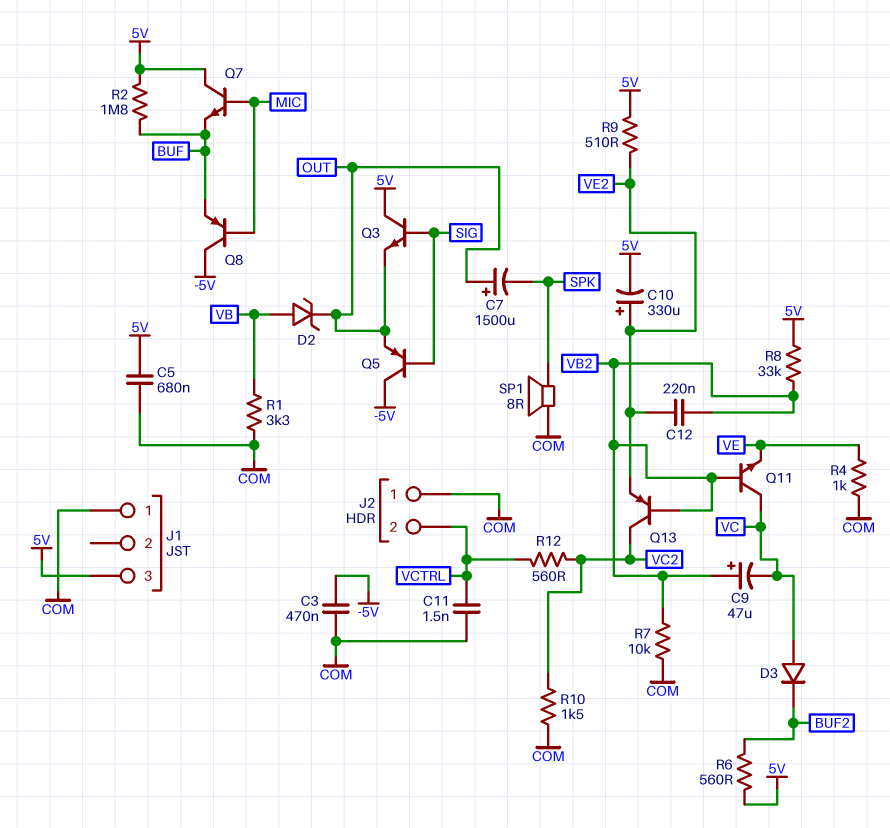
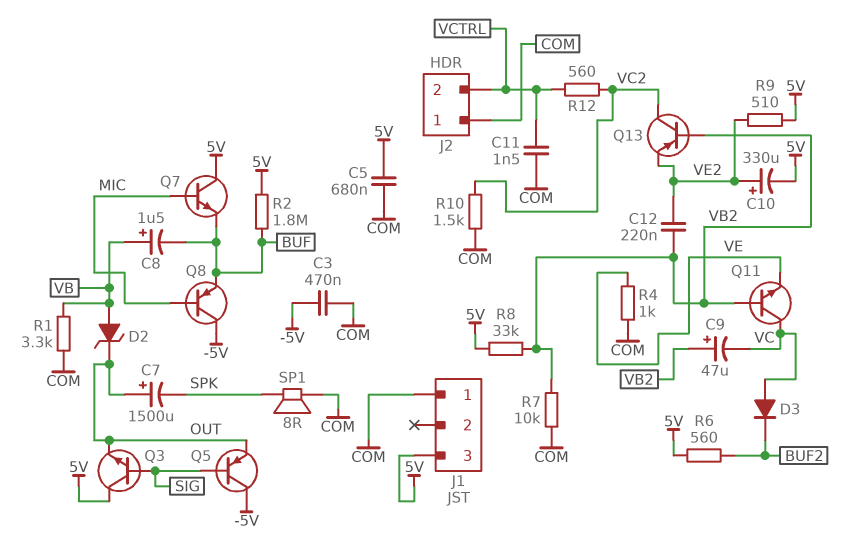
C8: none -> 1.5uF (plus VB, minus BUF)

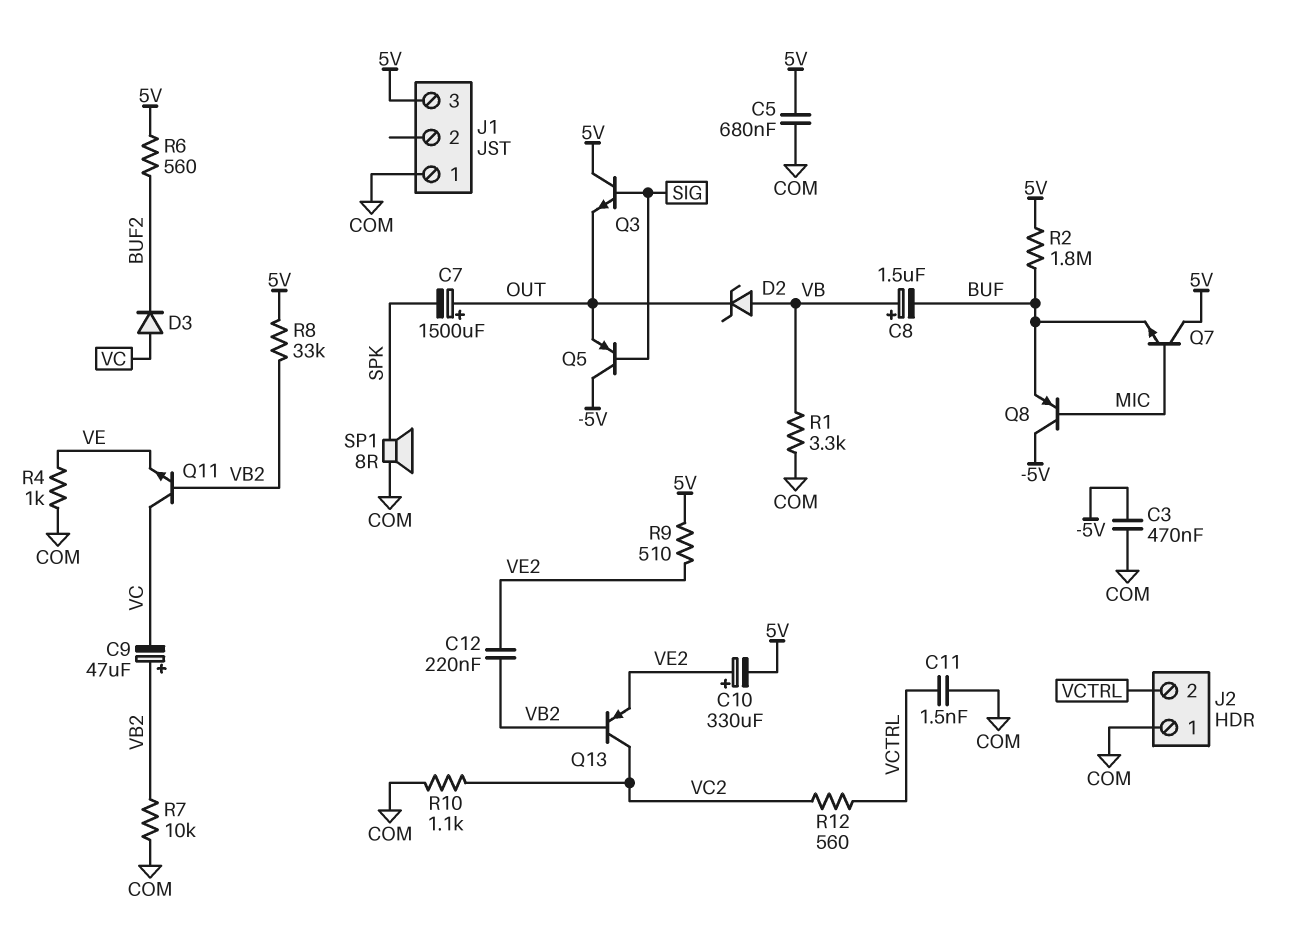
R10: 1.5k (COM, VC2) -> 1.1k (COM, VC2)

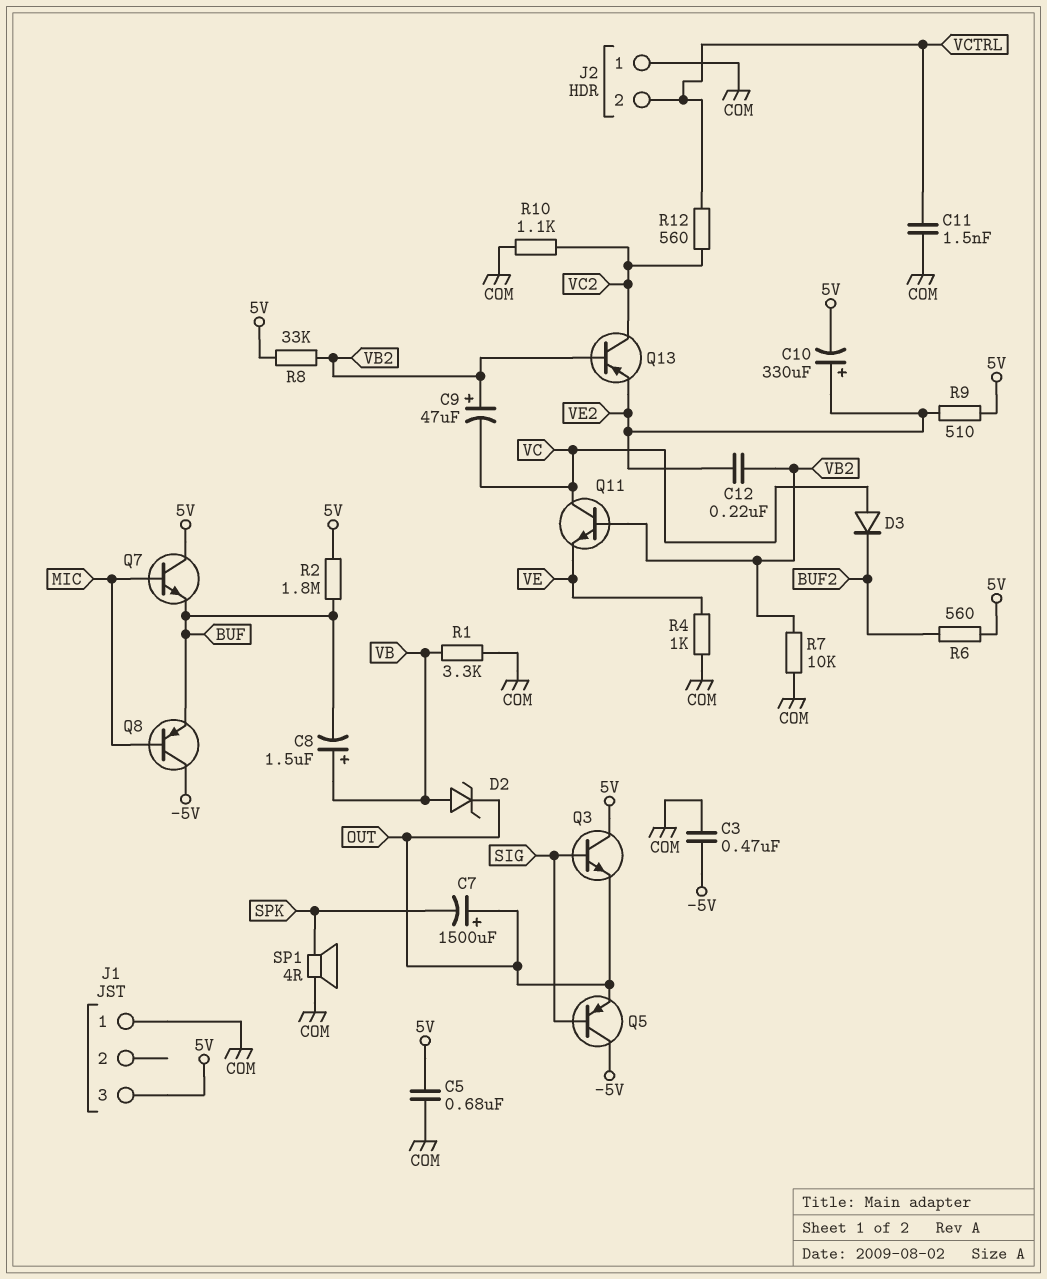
SP1: speaker 8R (COM, SPK) -> speaker 4R (COM, SPK)

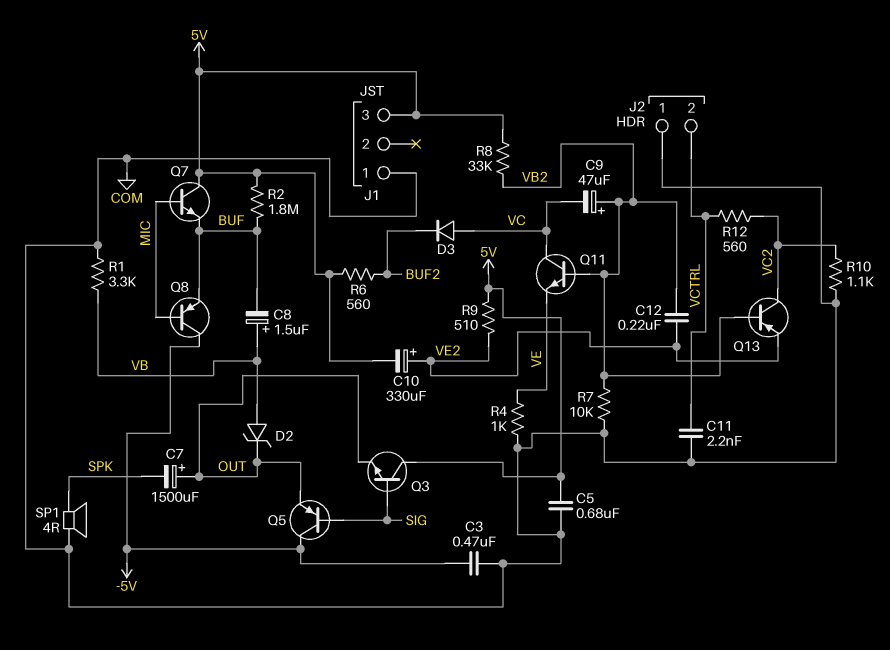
C11: 1.5nF (COM, VCTRL) -> 2.2nF (COM, VCTRL)

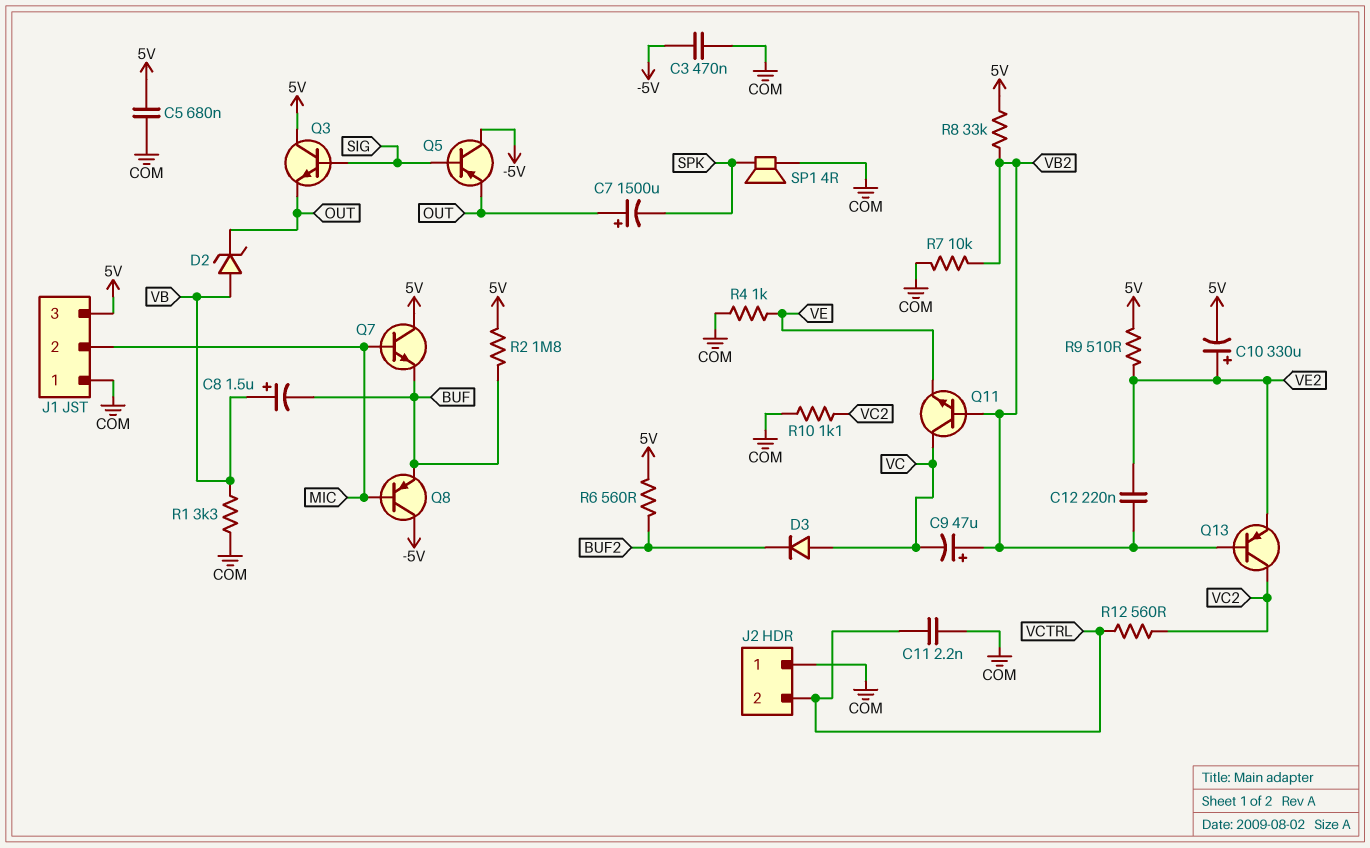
J1 pin 2: none -> MIC

